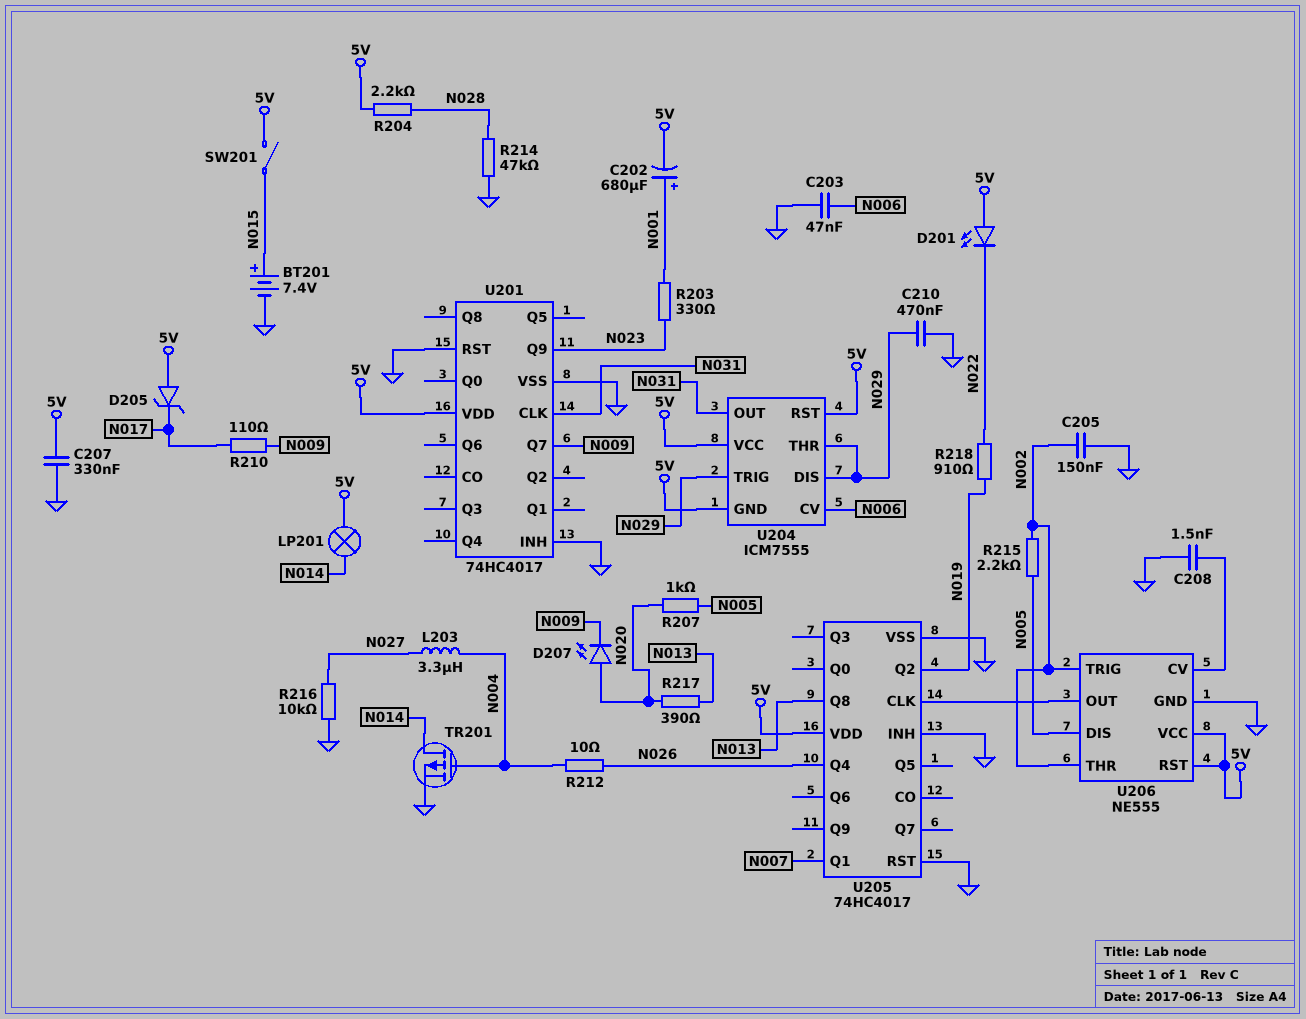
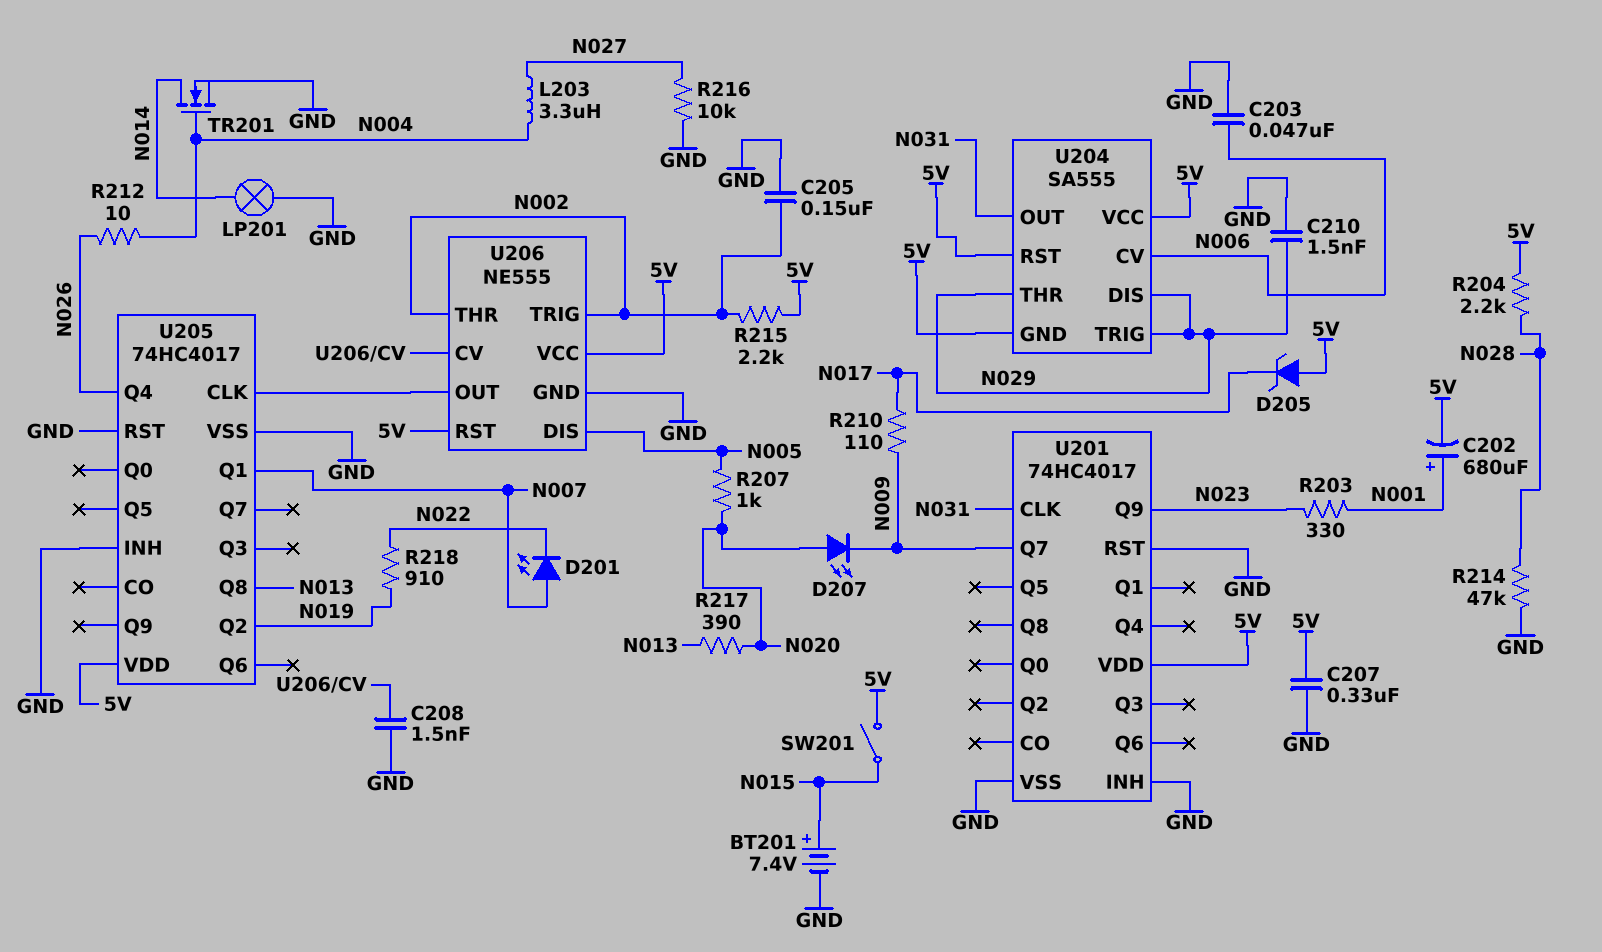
C210: 470nF (GND, N029) -> 1.5nF (GND, N029)
D201: LED (A 5V, K N022) -> LED (A N007, K N022)
LP201: lamp (5V, N014) -> lamp (GND, N014)
R215: 2.2k (N002, N005) -> 2.2k (5V, N002)
TR201: PMOS (G N004, D N014, S GND) -> NMOS (G N004, D N014, S GND)
U204: ICM7555 -> SA555

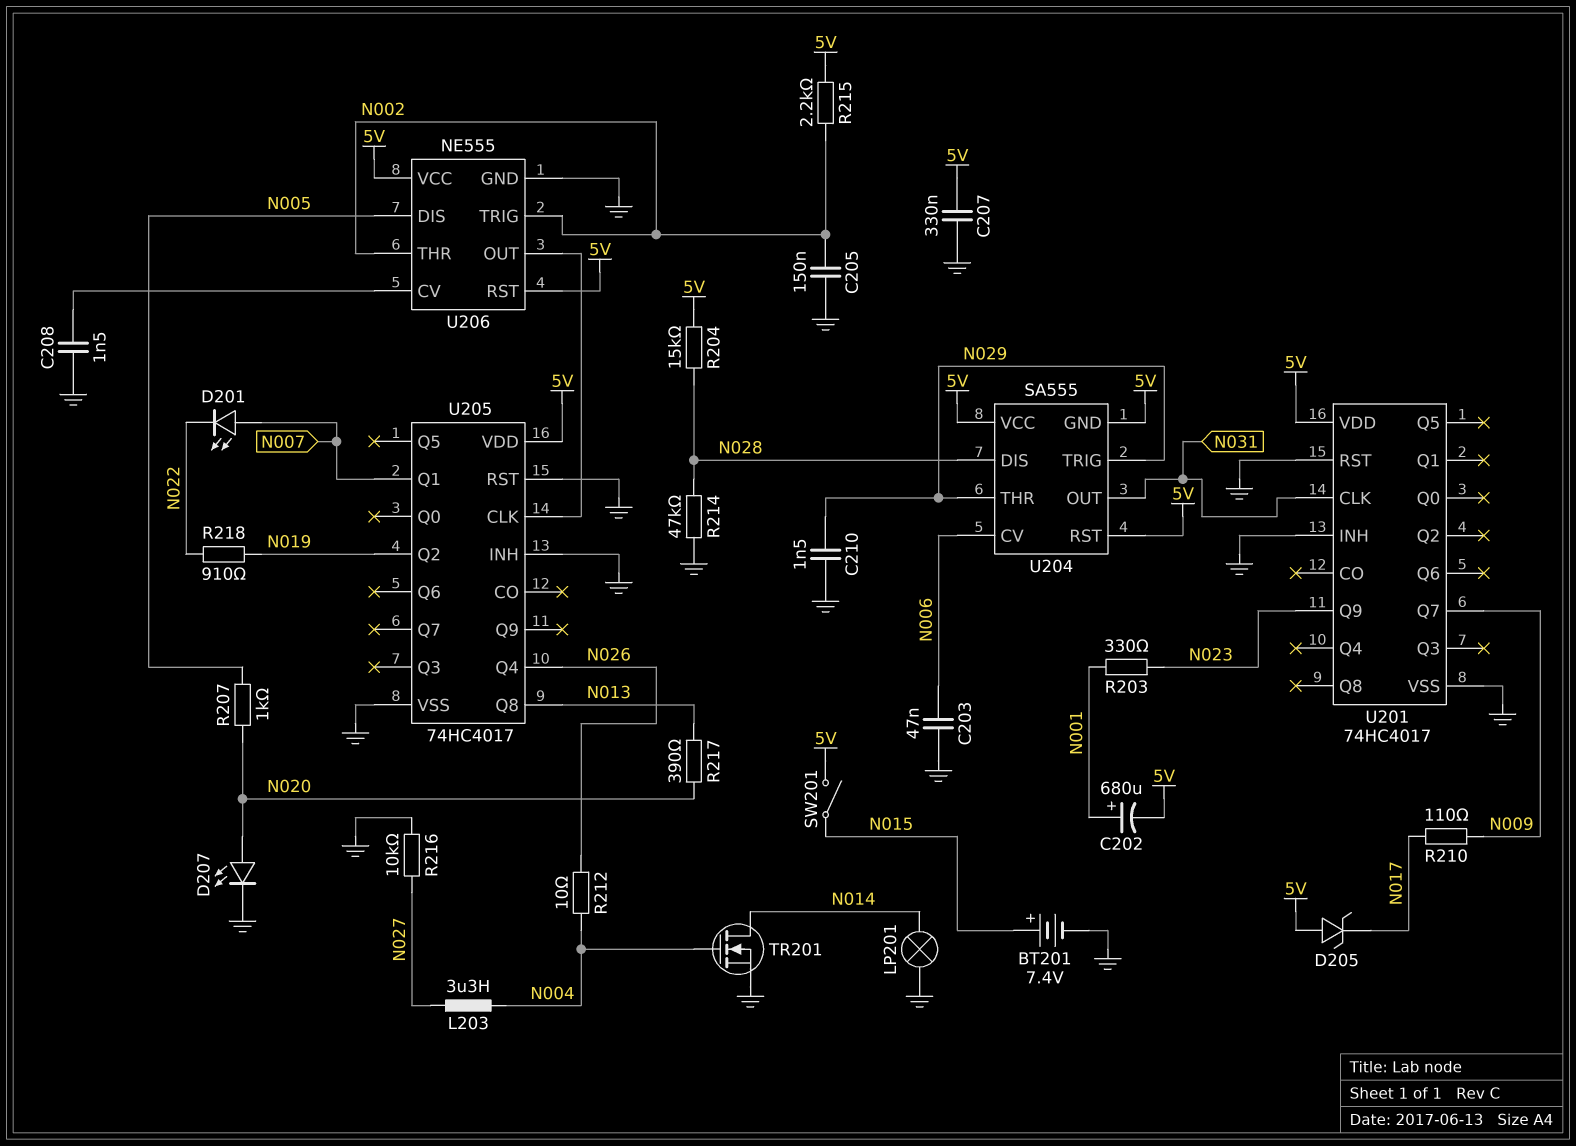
D207: LED (A N020, K N009) -> LED (A N020, K GND)
R204: 2.2k (5V, N028) -> 15k (5V, N028)
U204 pin DIS: N029 -> N028

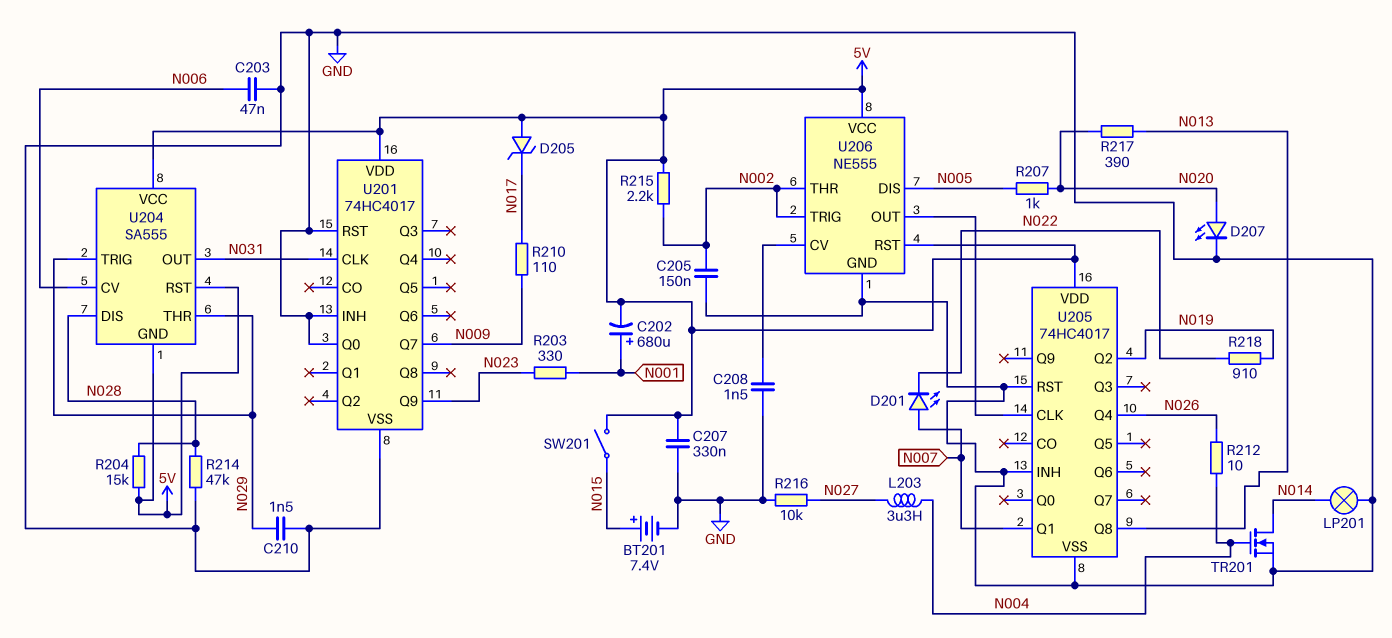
U201 pin Q0: none -> GND

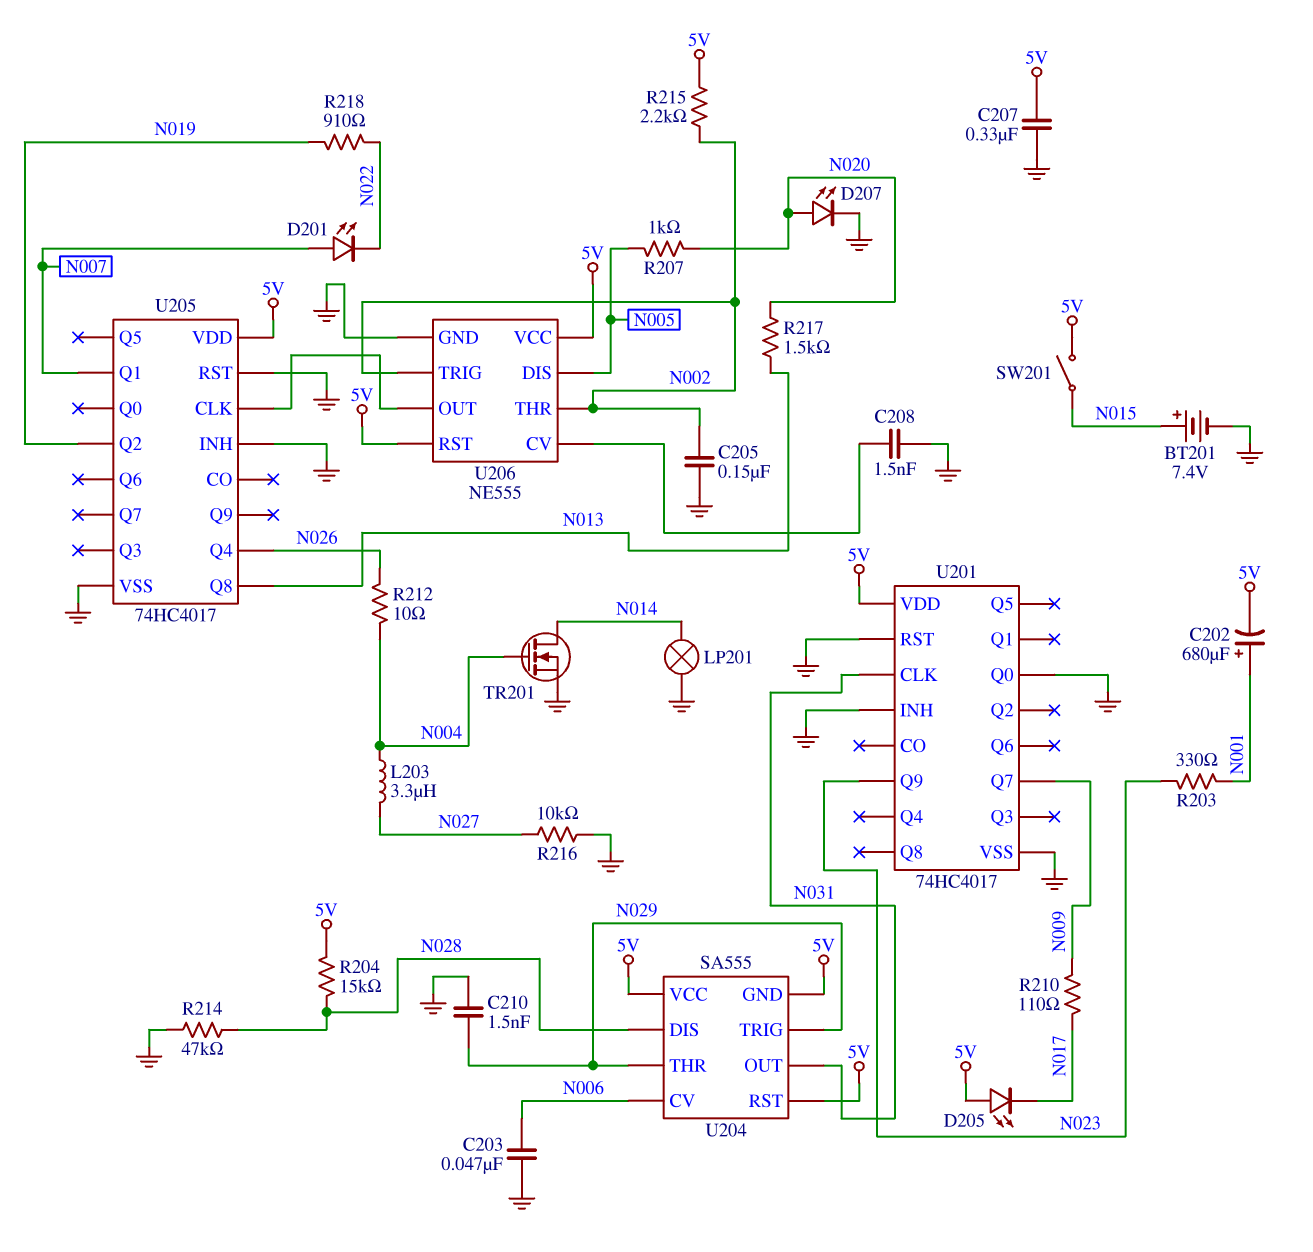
D205: zener (A 5V, K N017) -> LED (A 5V, K N017)
R217: 390 (N013, N020) -> 1.5k (N013, N020)

